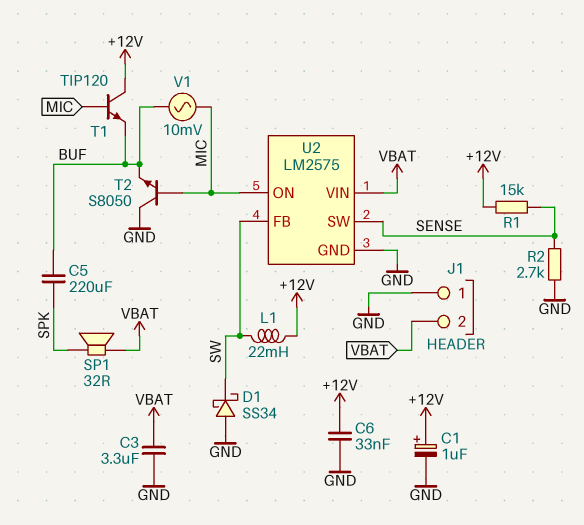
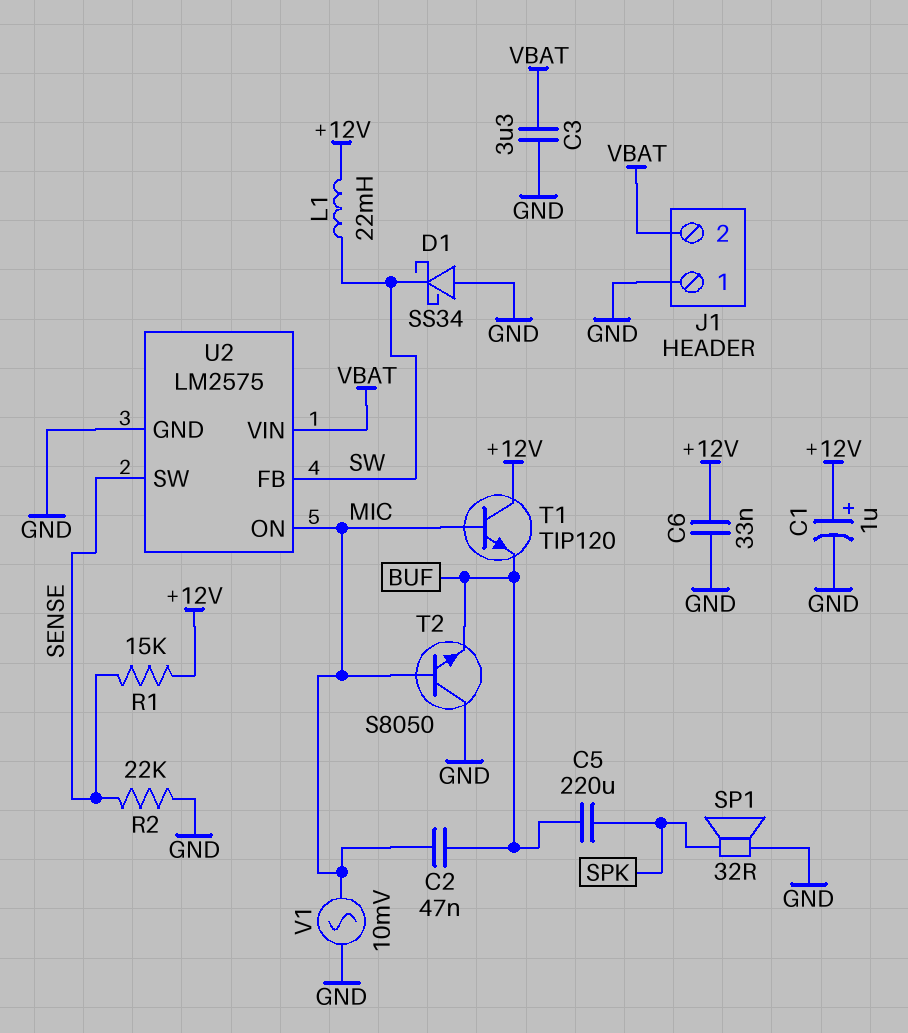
C2: none -> 47nF (BUF, MIC)
R2: 2.7k (GND, SENSE) -> 22k (GND, SENSE)
SP1: speaker 32R (SPK, VBAT) -> speaker 32R (GND, SPK)
V1: AC 10mV (BUF, MIC) -> AC 10mV (GND, MIC)

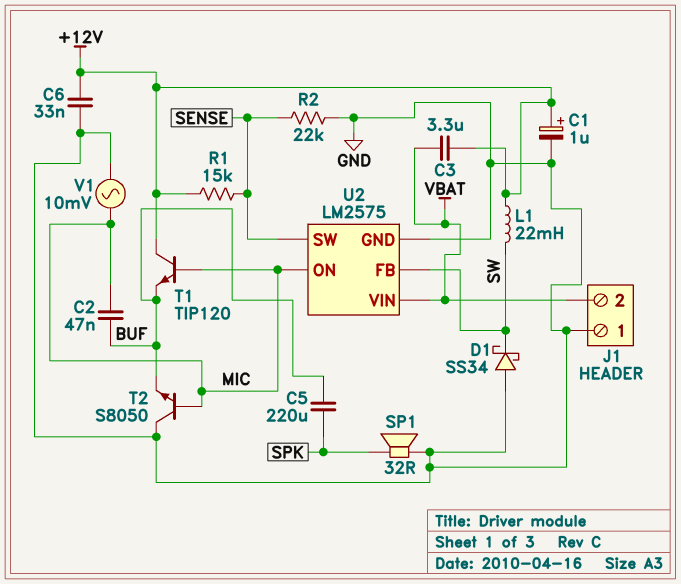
C3: 3.3uF (GND, VBAT) -> 3.3uF (+12V, VBAT)

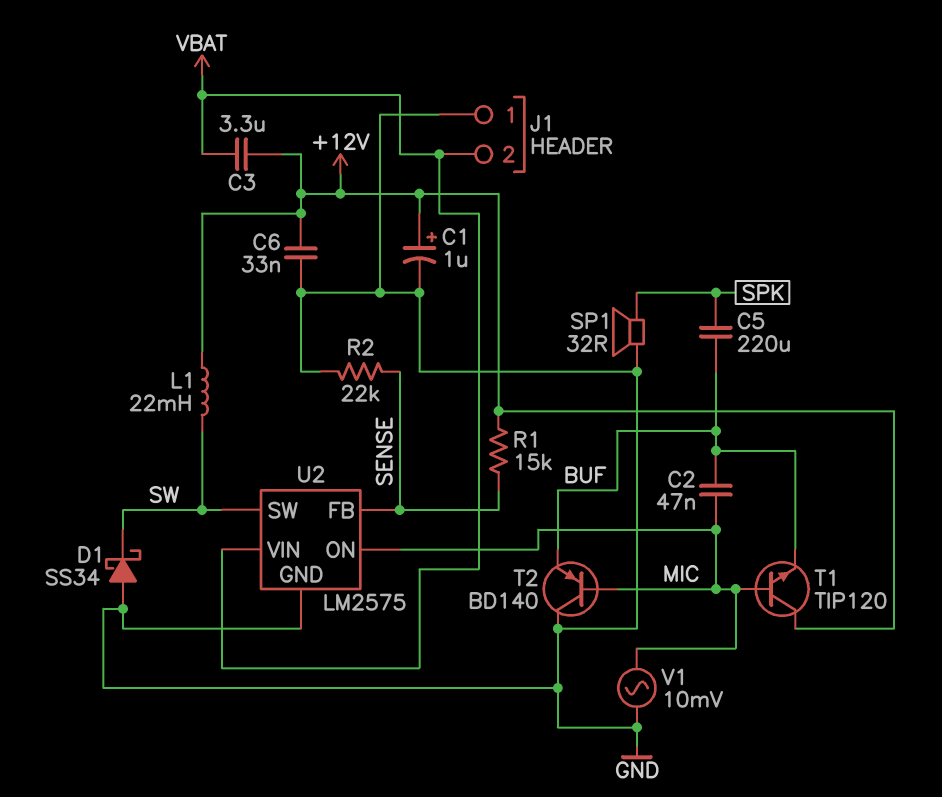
T2: NPN S8050 (B MIC, C GND, E BUF) -> PNP BD140 (B MIC, C GND, E BUF)
U2 pin FB: SW -> SENSE
U2 pin SW: SENSE -> SW

